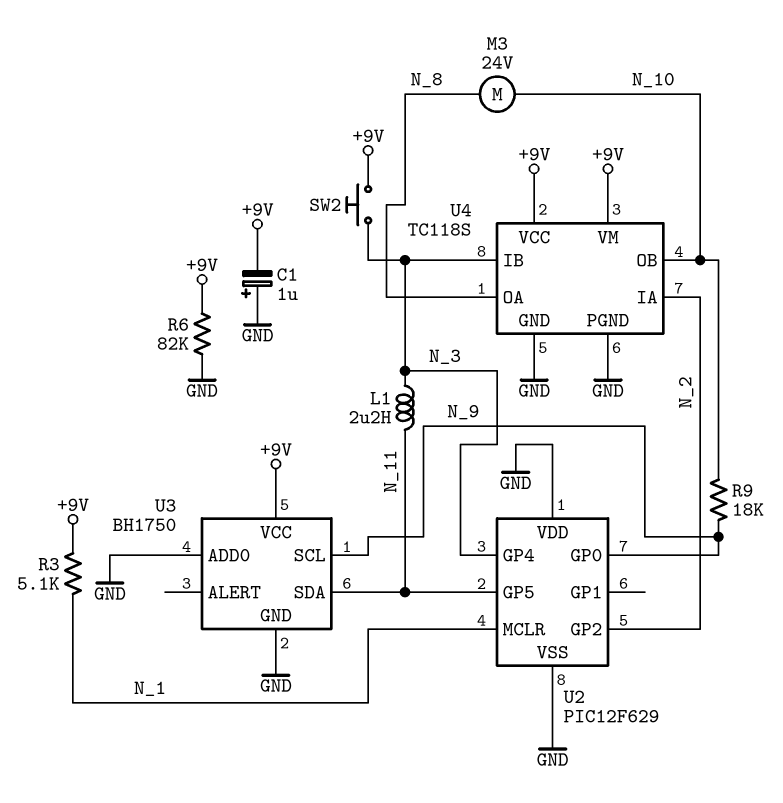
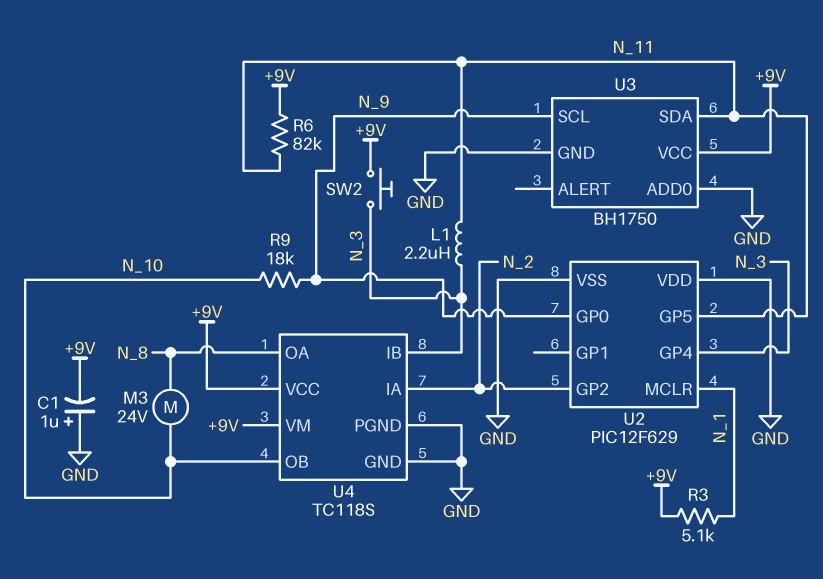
R6: 82k (+9V, GND) -> 82k (+9V, N_11)

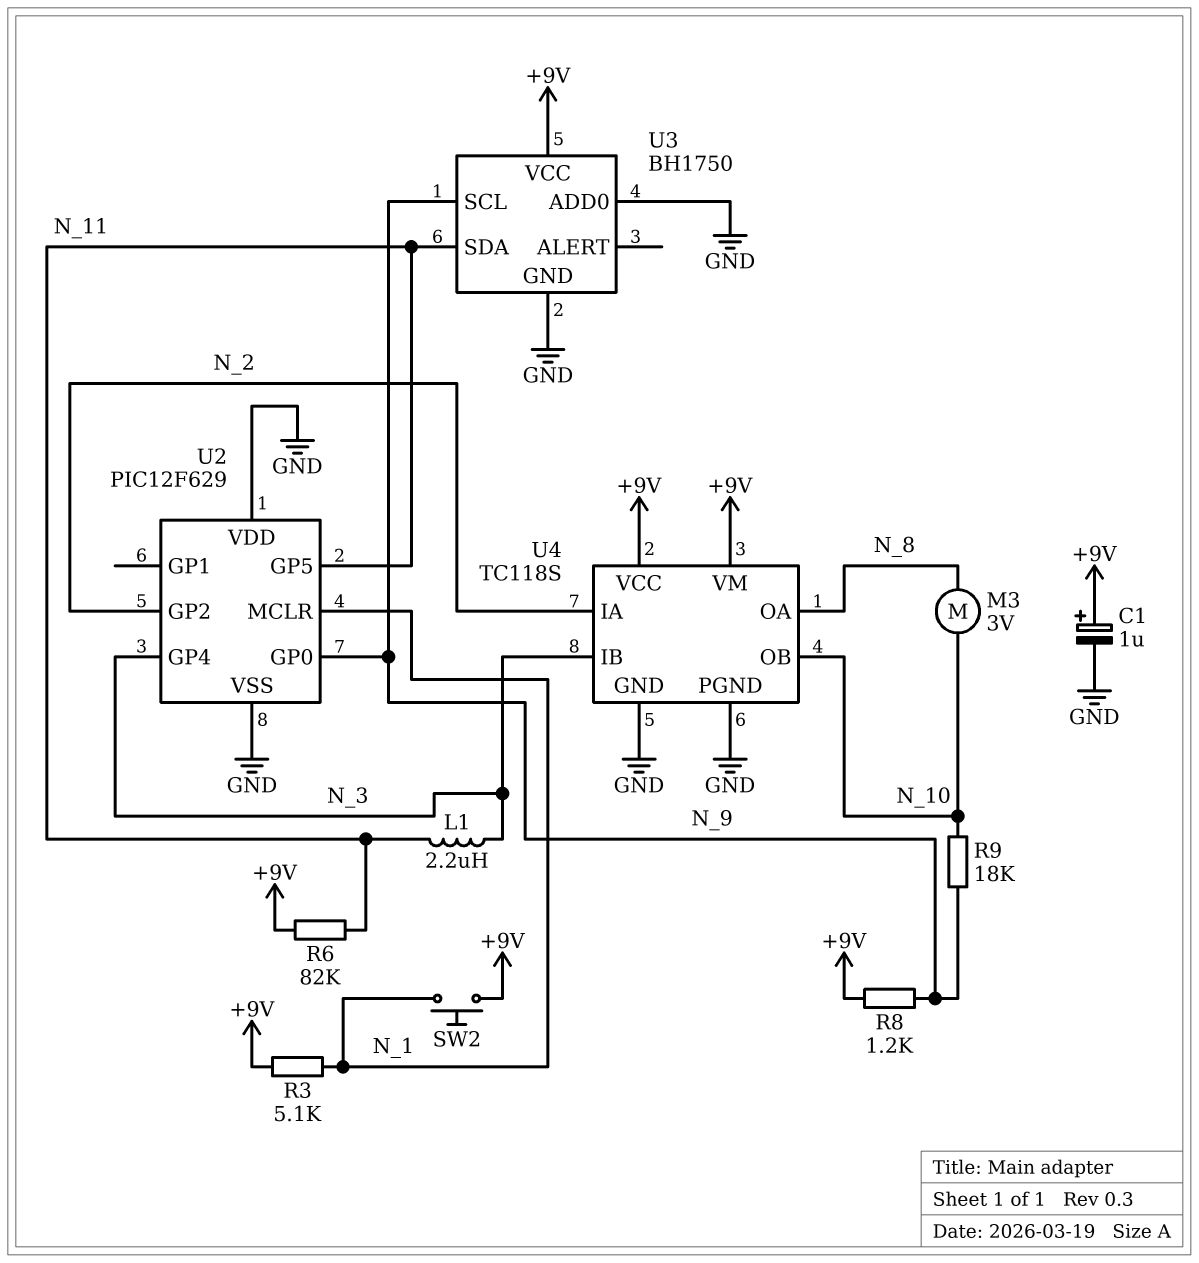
C1: 1uF (plus GND, minus +9V) -> 1uF (plus +9V, minus GND)
M3: motor 24V (N_8, N_10) -> motor 3V (N_8, N_10)
R8: none -> 1.2k (+9V, N_9)
SW2: button (+9V, N_3) -> button (+9V, N_1)

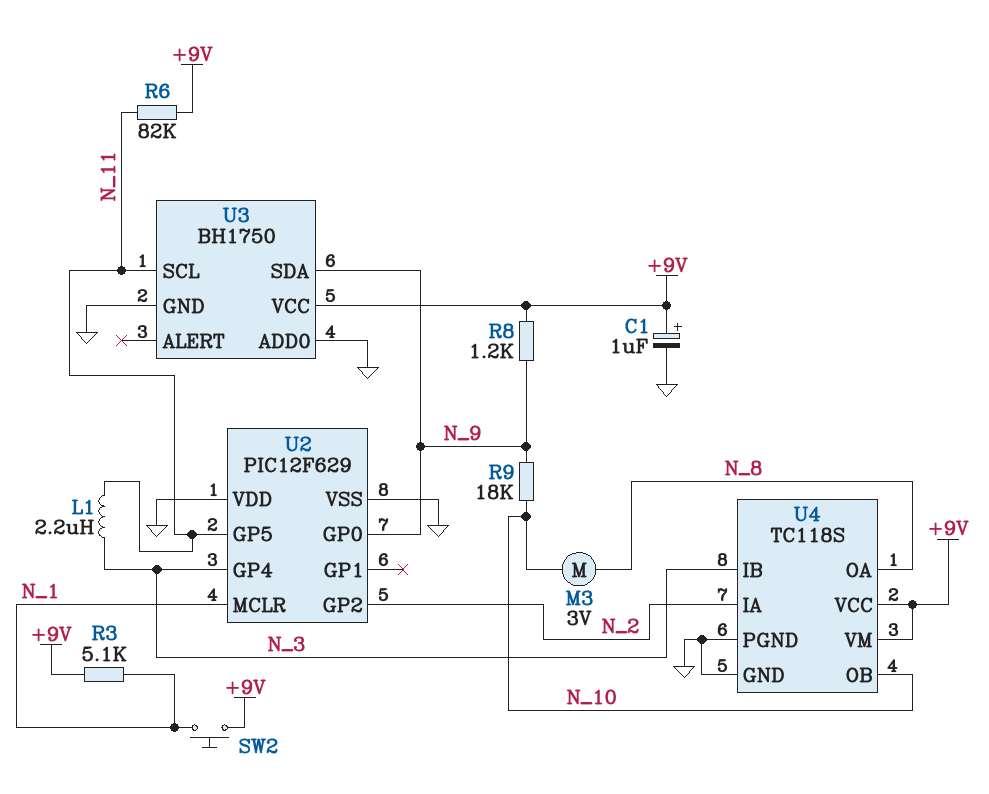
U3 pin SCL: N_9 -> N_11
U3 pin SDA: N_11 -> N_9

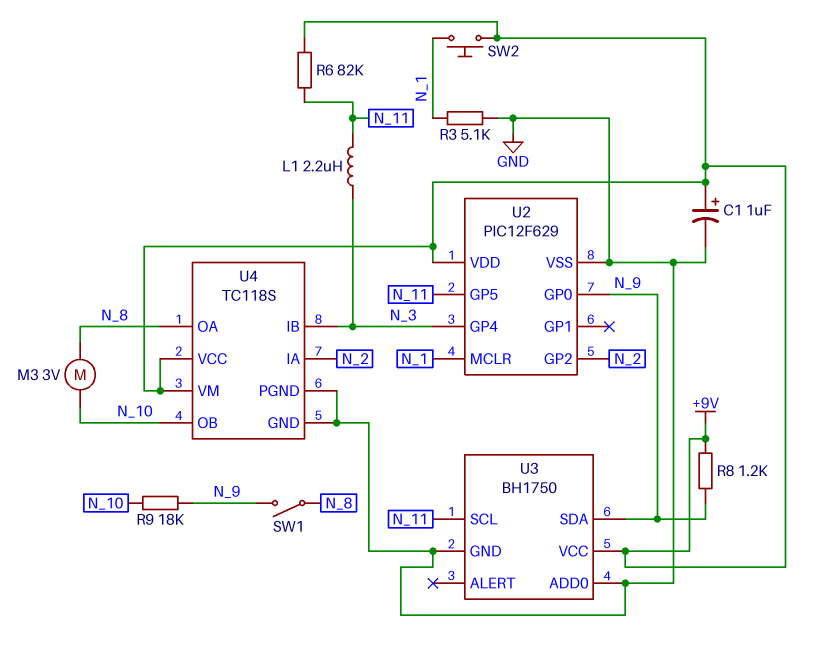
R3: 5.1k (+9V, N_1) -> 5.1k (GND, N_1)
SW1: none -> switch (N_8, N_9)
U2 pin VDD: GND -> +9V

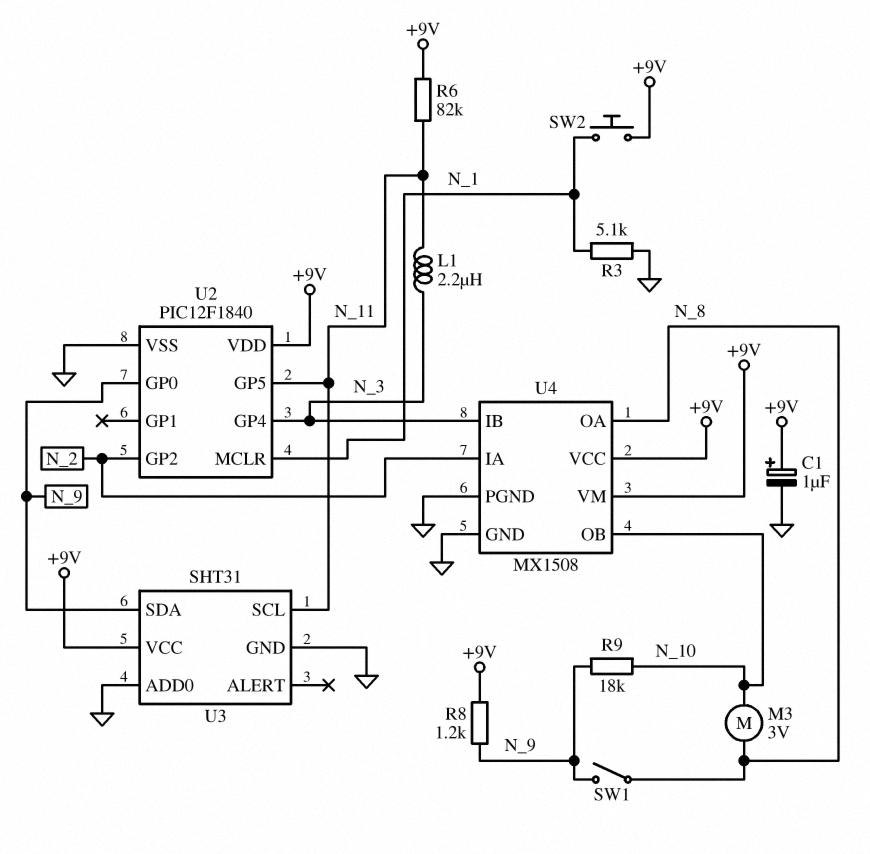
U2: PIC12F629 -> PIC12F1840
U3: BH1750 -> SHT31
U4: TC118S -> MX1508

